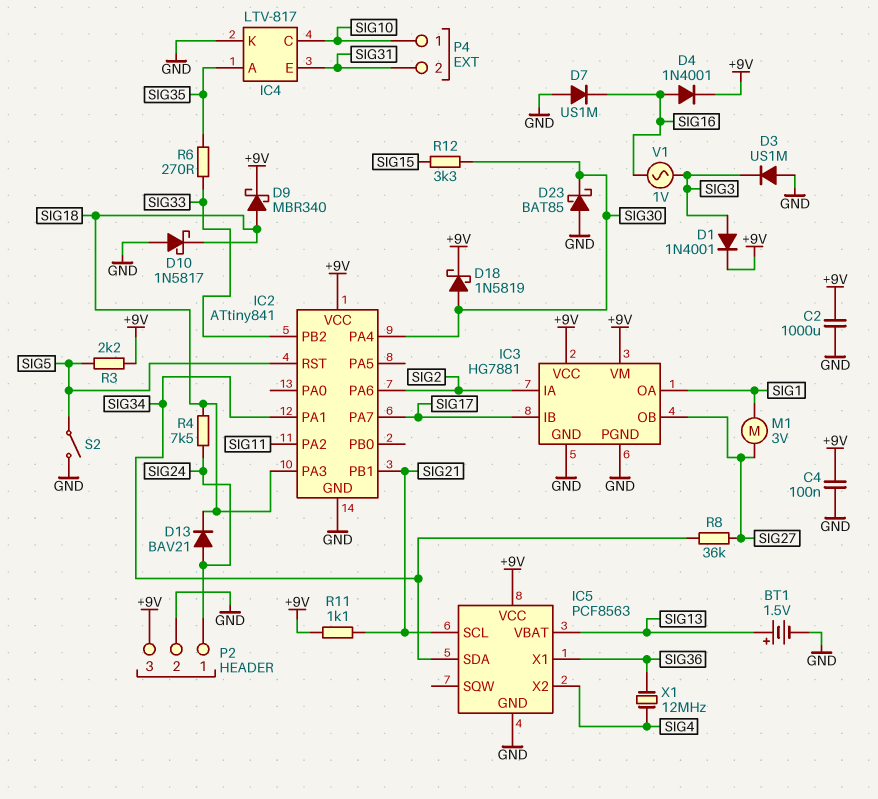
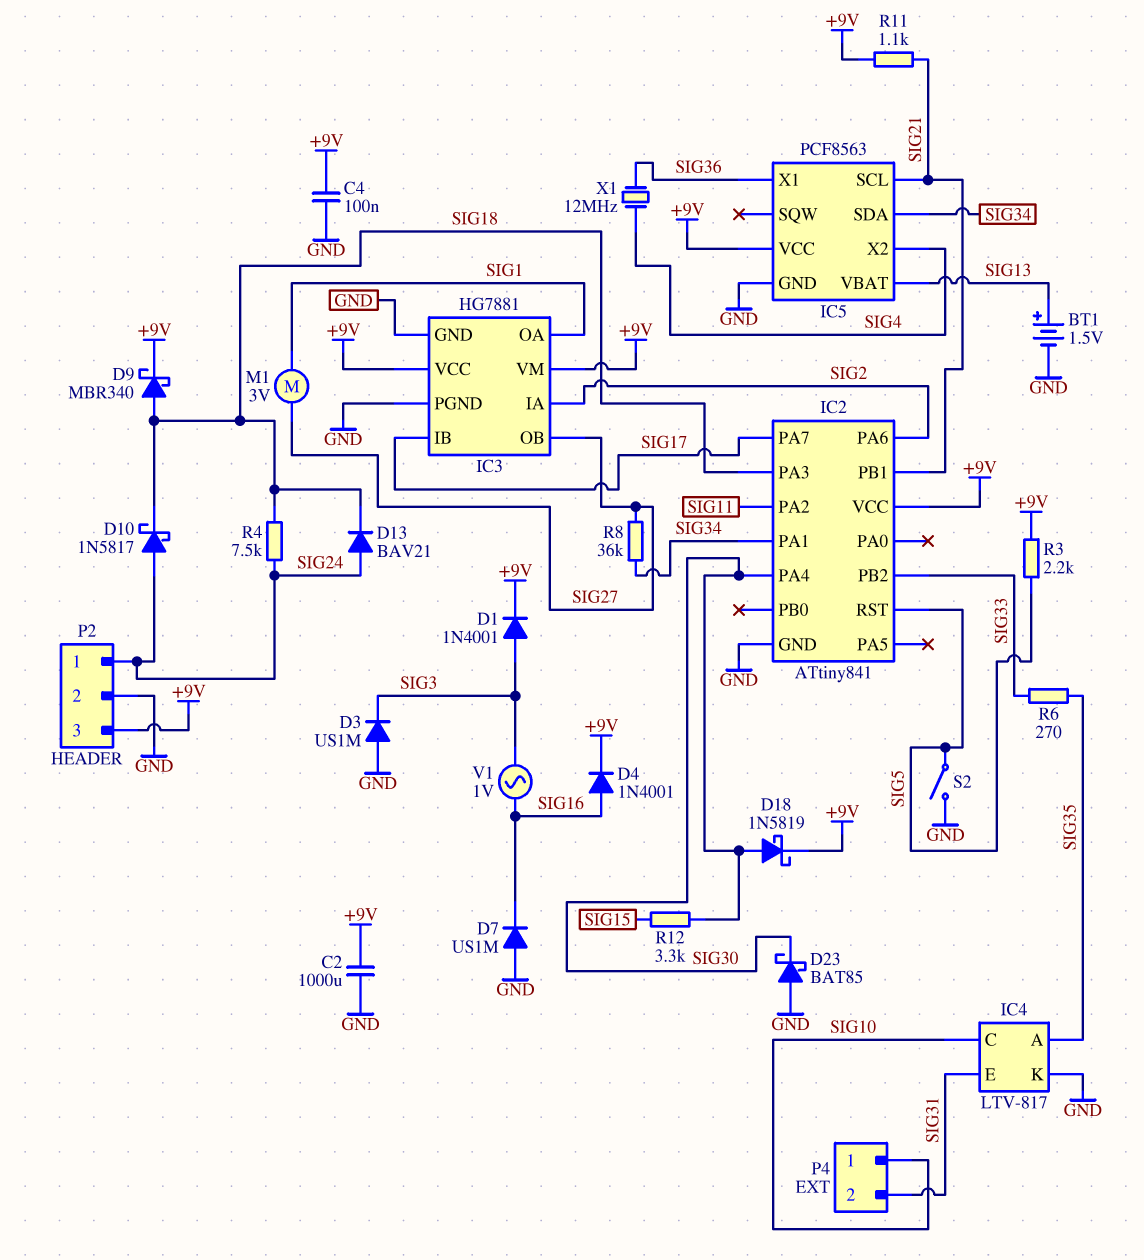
D10: schottky 1N5817 (A GND, K SIG18) -> schottky 1N5817 (A SIG24, K SIG18)

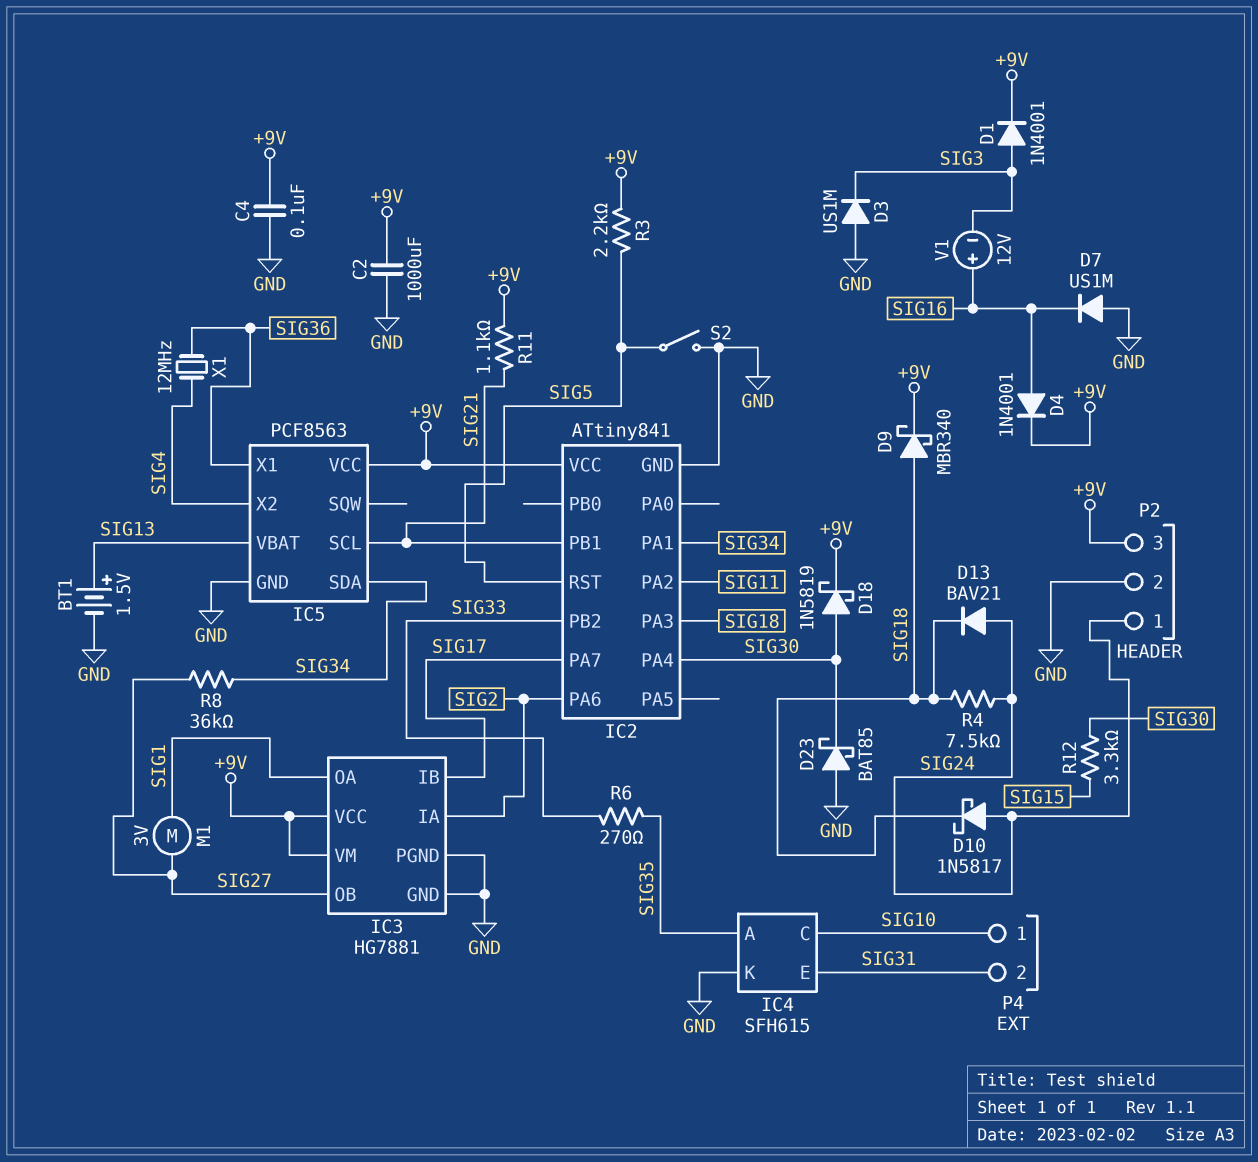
IC4: LTV-817 -> SFH615
V1: AC 1V (SIG3, SIG16) -> 12V (plus SIG16, minus SIG3)

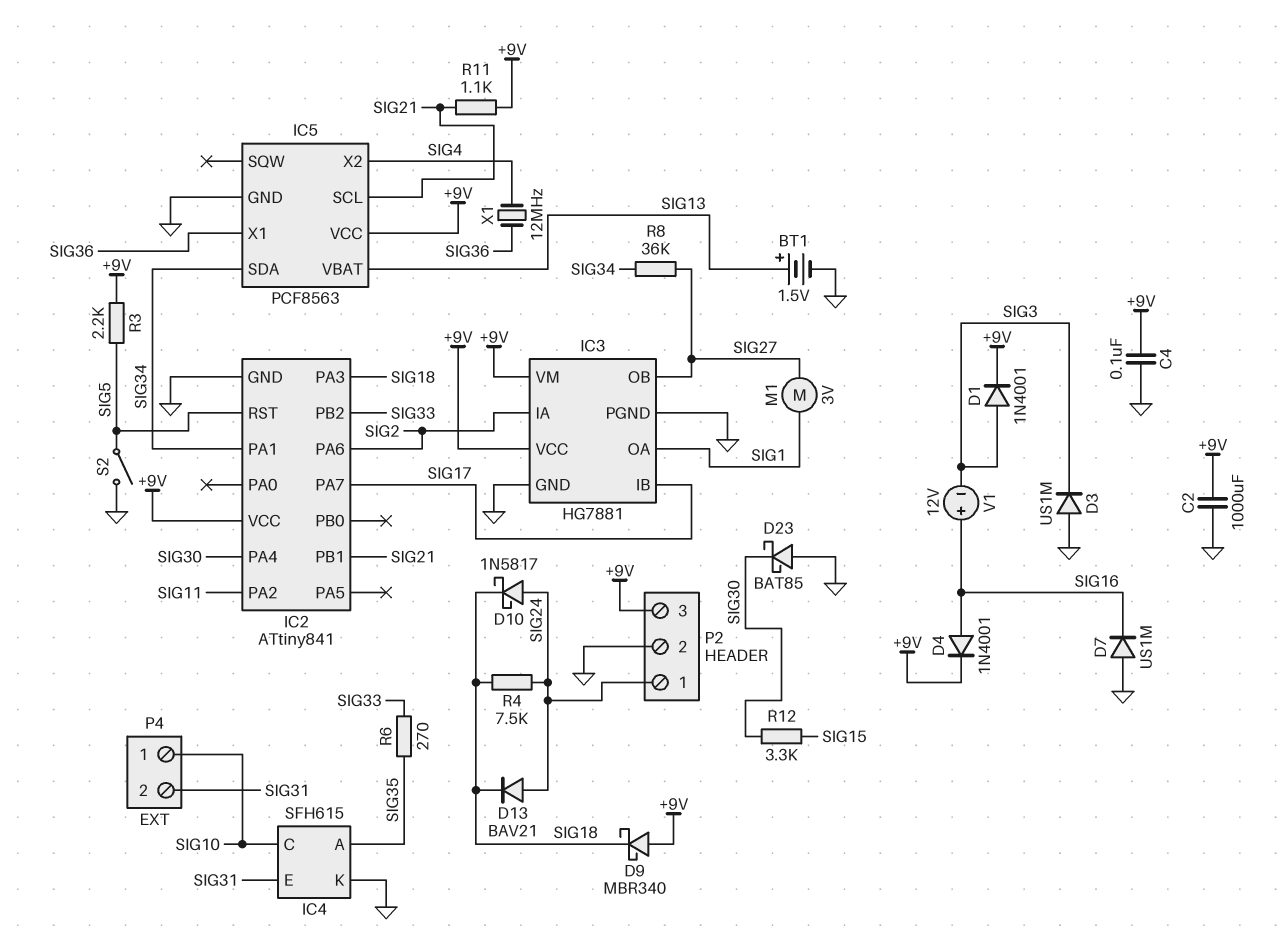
D9: schottky MBR340 (A SIG18, K +9V) -> schottky MBR340 (A +9V, K SIG18)
D18: schottky 1N5819 (A SIG30, K +9V) -> none

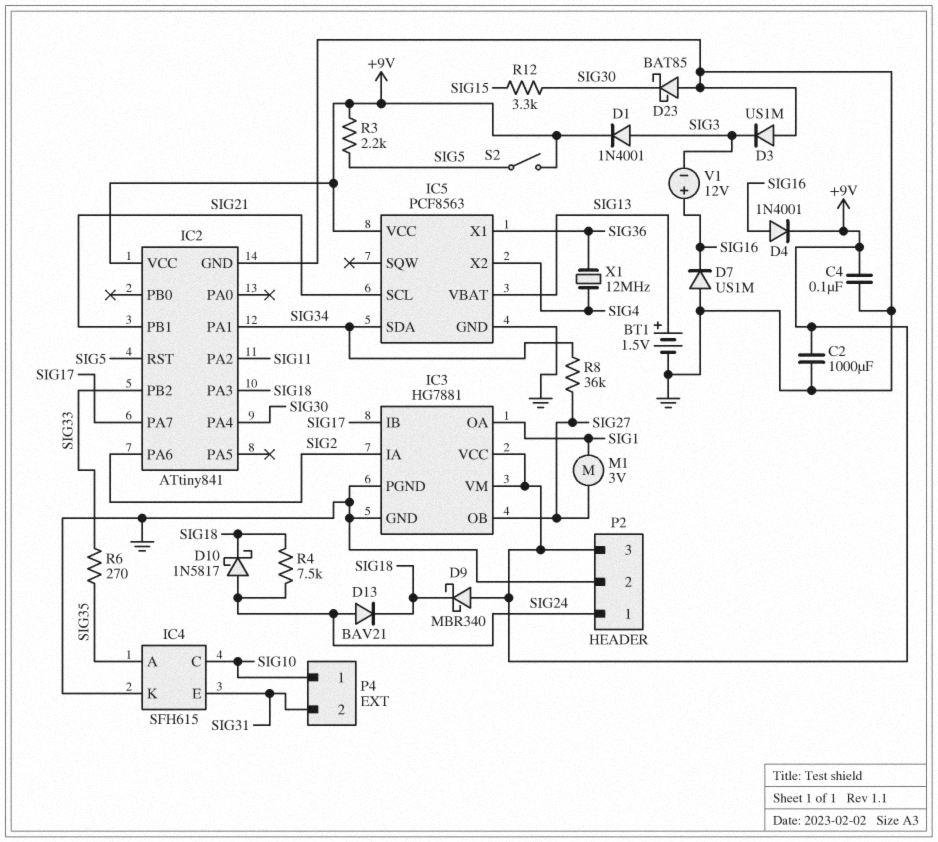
R11: 1.1k (+9V, SIG21) -> none
S2: switch (GND, SIG5) -> switch (+9V, SIG5)

